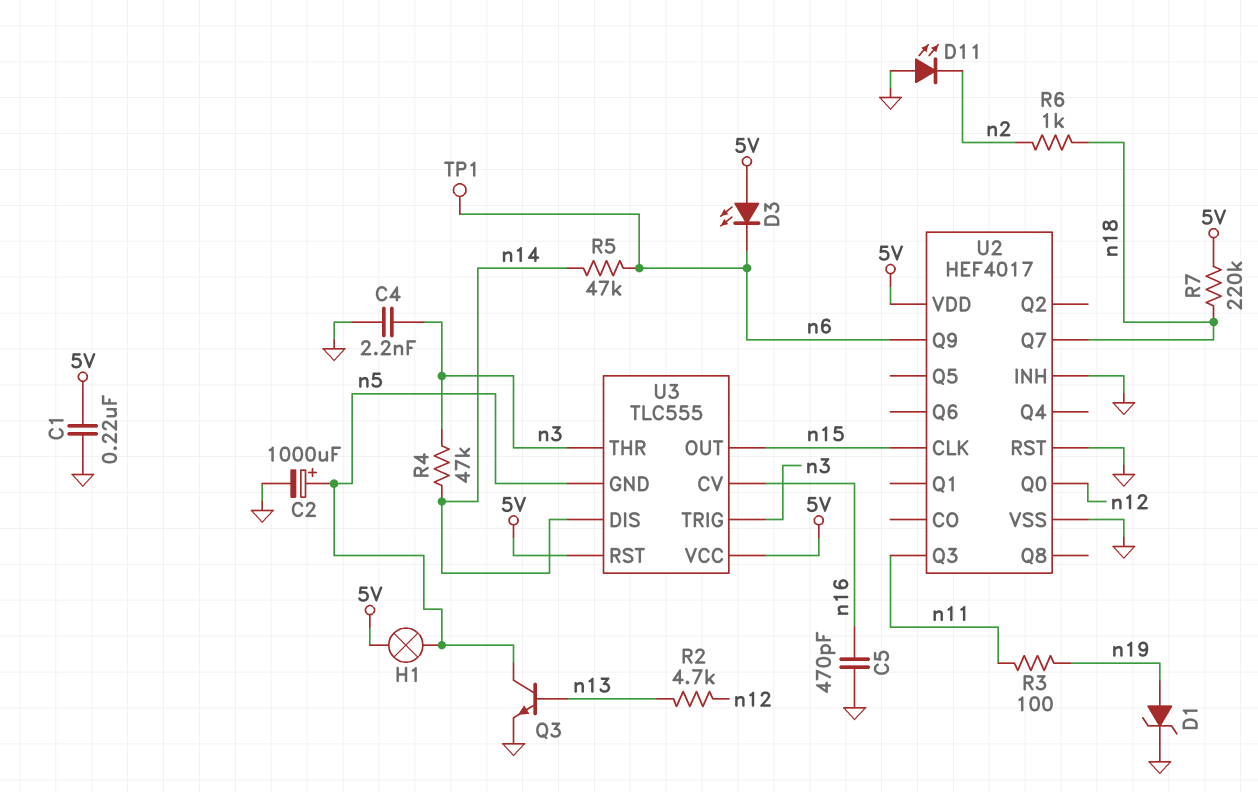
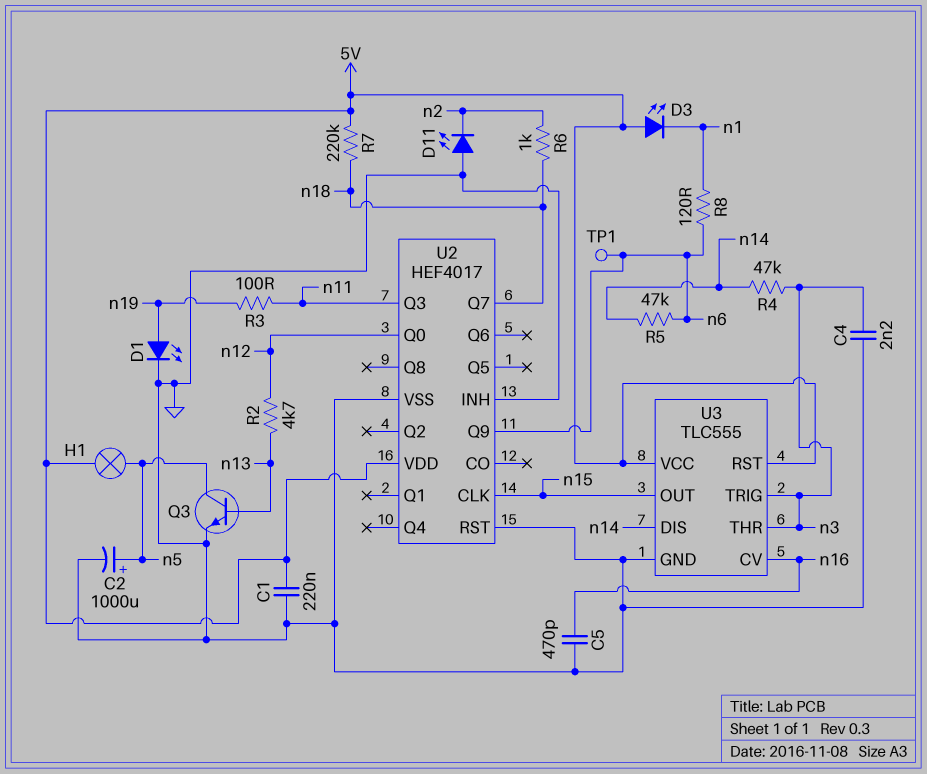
D1: zener (A n19, K GND) -> LED (A n19, K GND)
D3: LED (A 5V, K n6) -> LED (A 5V, K n1)
R8: none -> 120 (n1, n6)
U3 pin GND: n5 -> GND

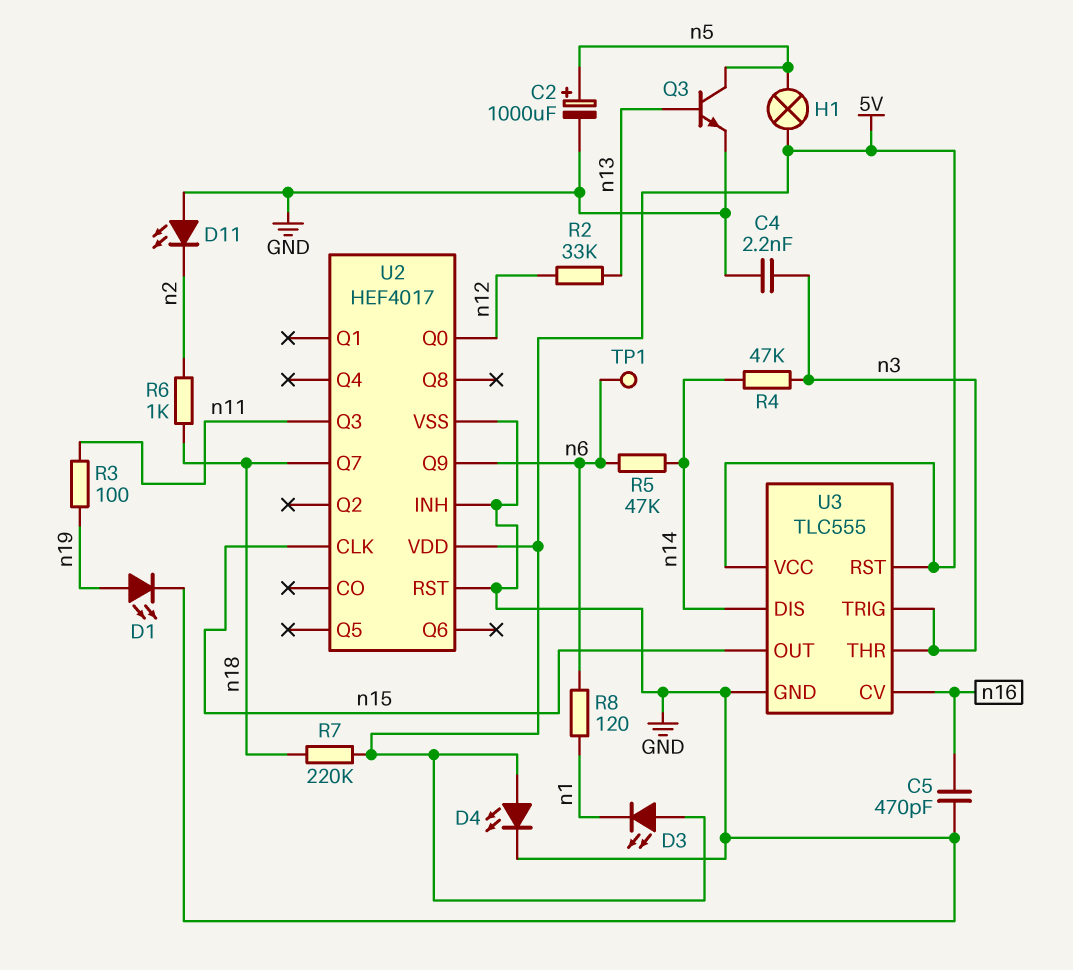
C1: 220nF (5V, GND) -> none
D4: none -> LED (A 5V, K GND)
R2: 4.7k (n12, n13) -> 33k (n12, n13)

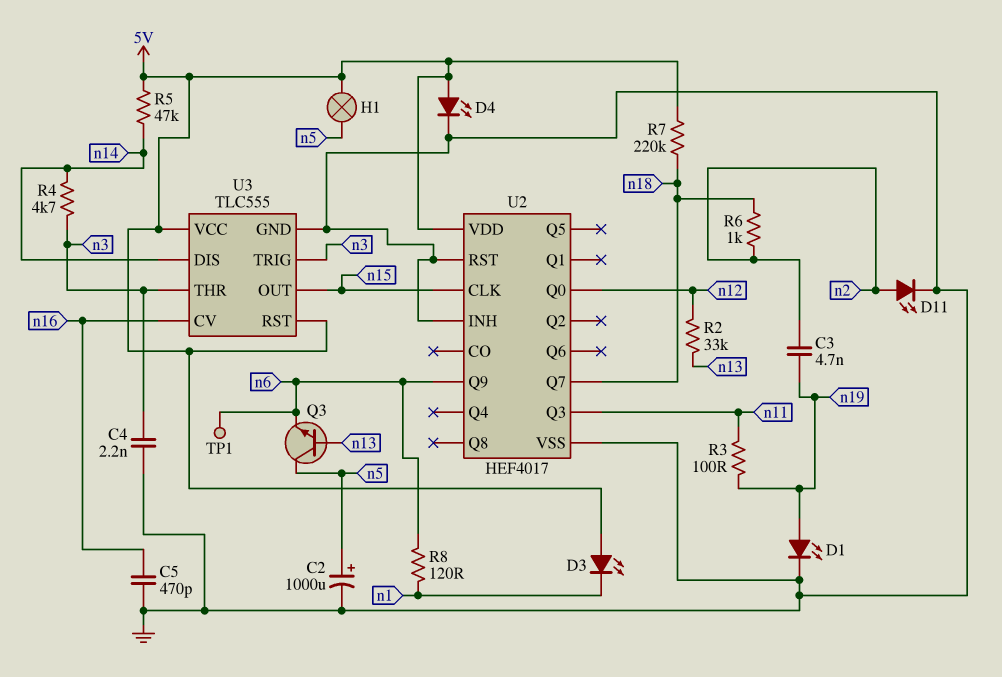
C3: none -> 4.7nF (n2, n19)
D11: LED (A GND, K n2) -> LED (A n2, K GND)
Q3: NPN (B n13, C n5, E GND) -> NPN (B n13, C n5, E n6)
R4: 47k (n3, n14) -> 4.7k (n3, n14)
R5: 47k (n6, n14) -> 47k (5V, n14)

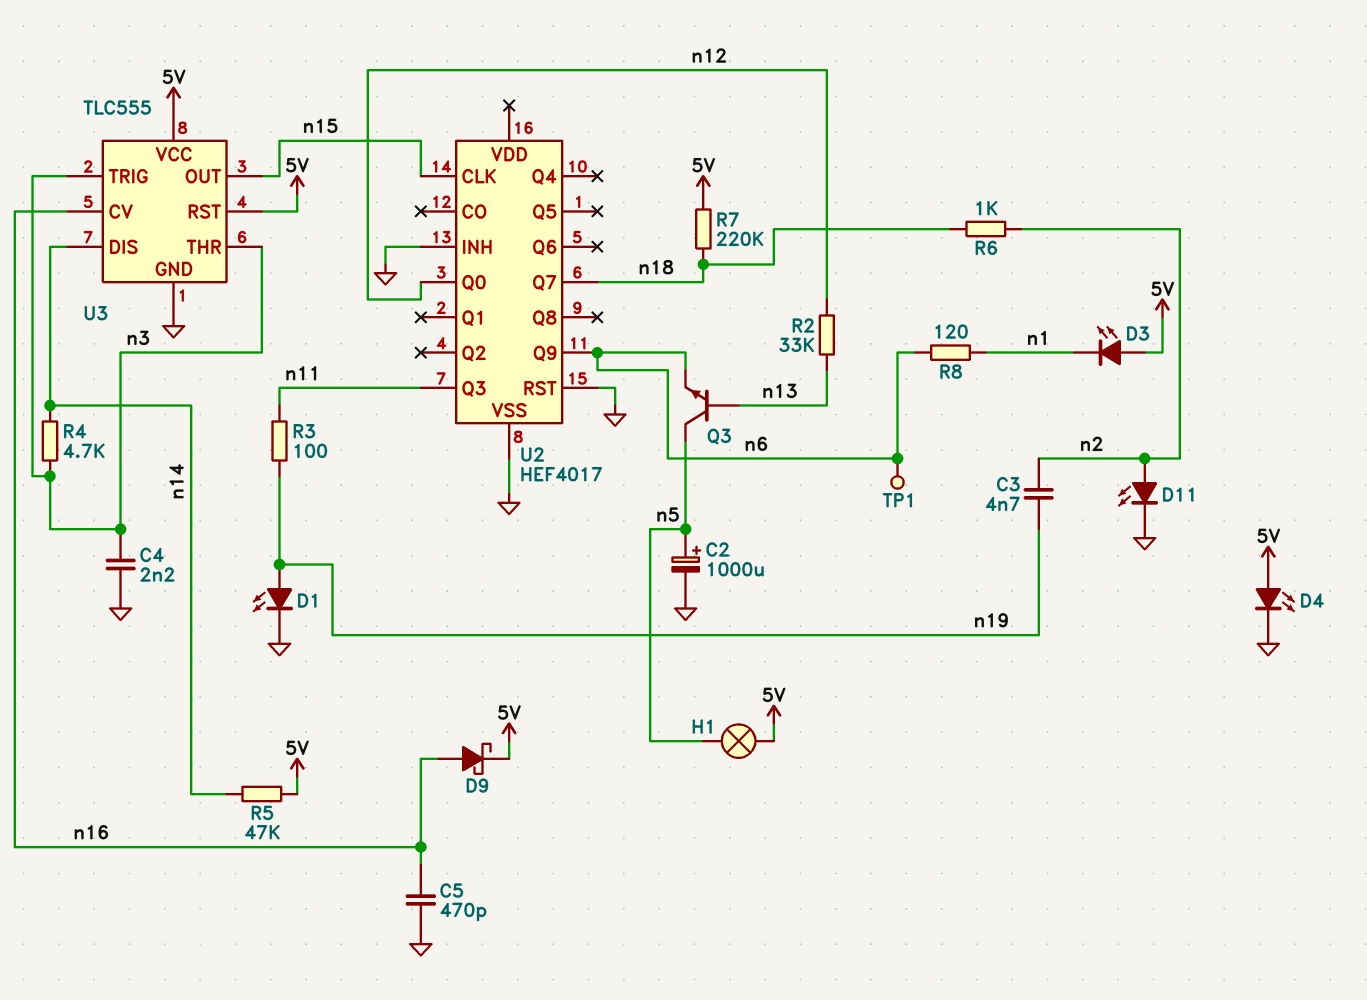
D9: none -> schottky (A n16, K 5V)
U2 pin VDD: 5V -> none

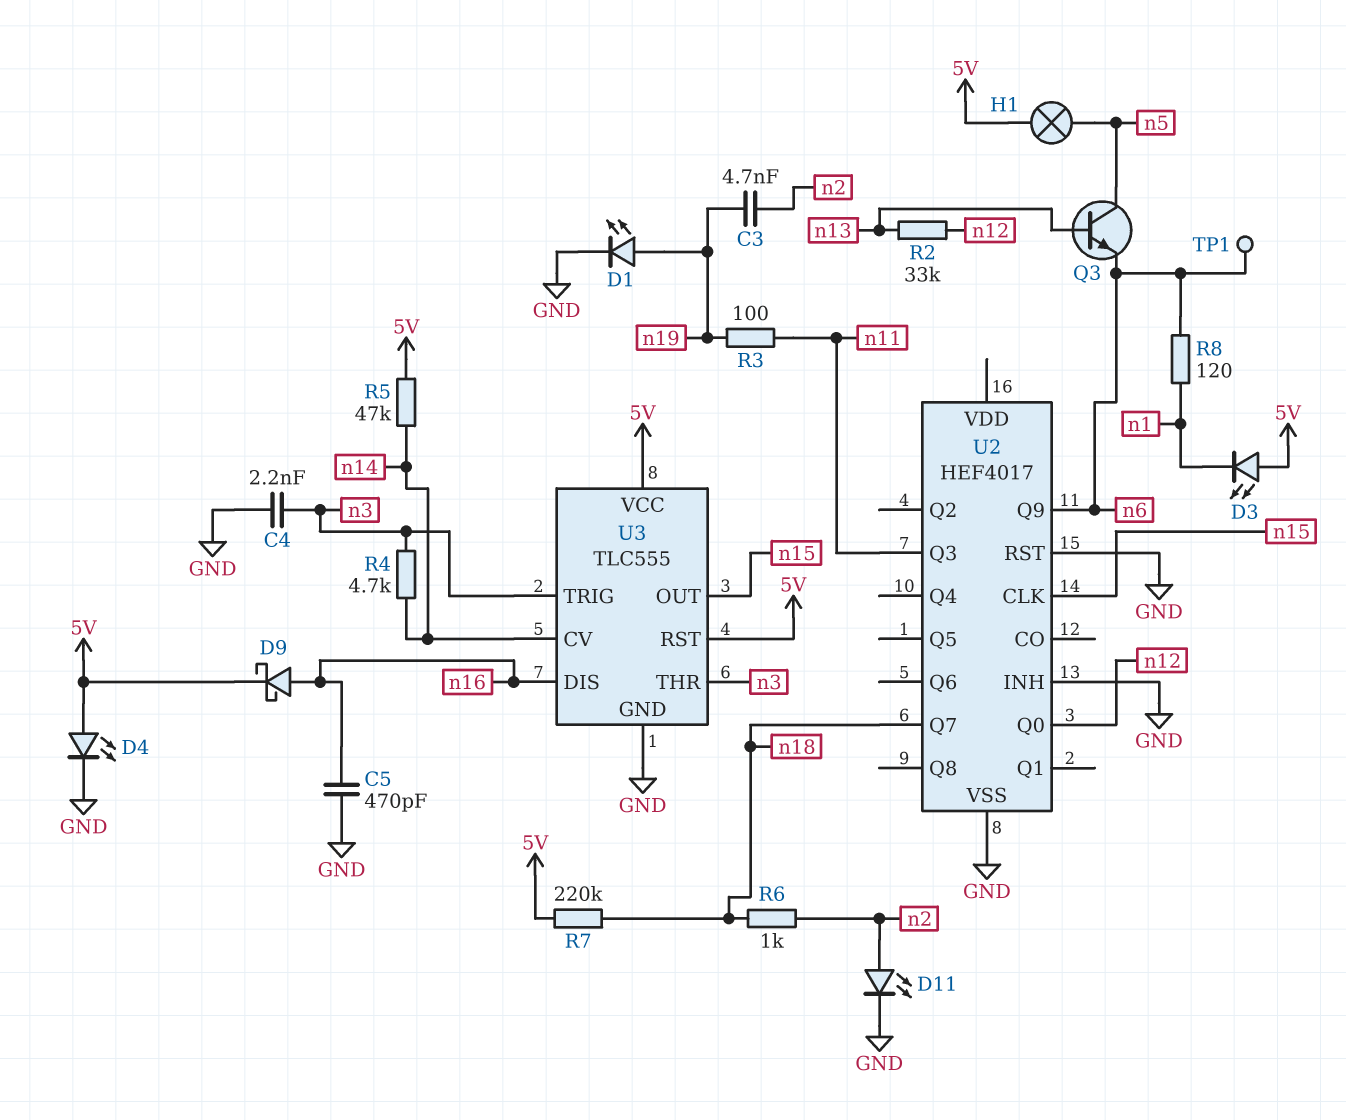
C2: 1000uF (plus n5, minus GND) -> none
U3 pin CV: n16 -> n14
U3 pin DIS: n14 -> n16

